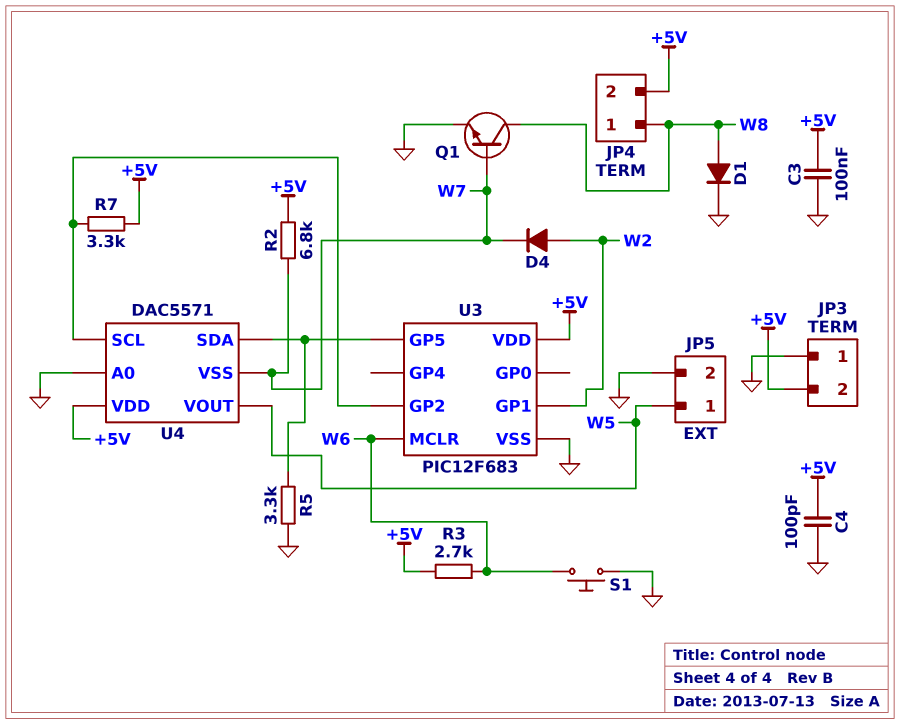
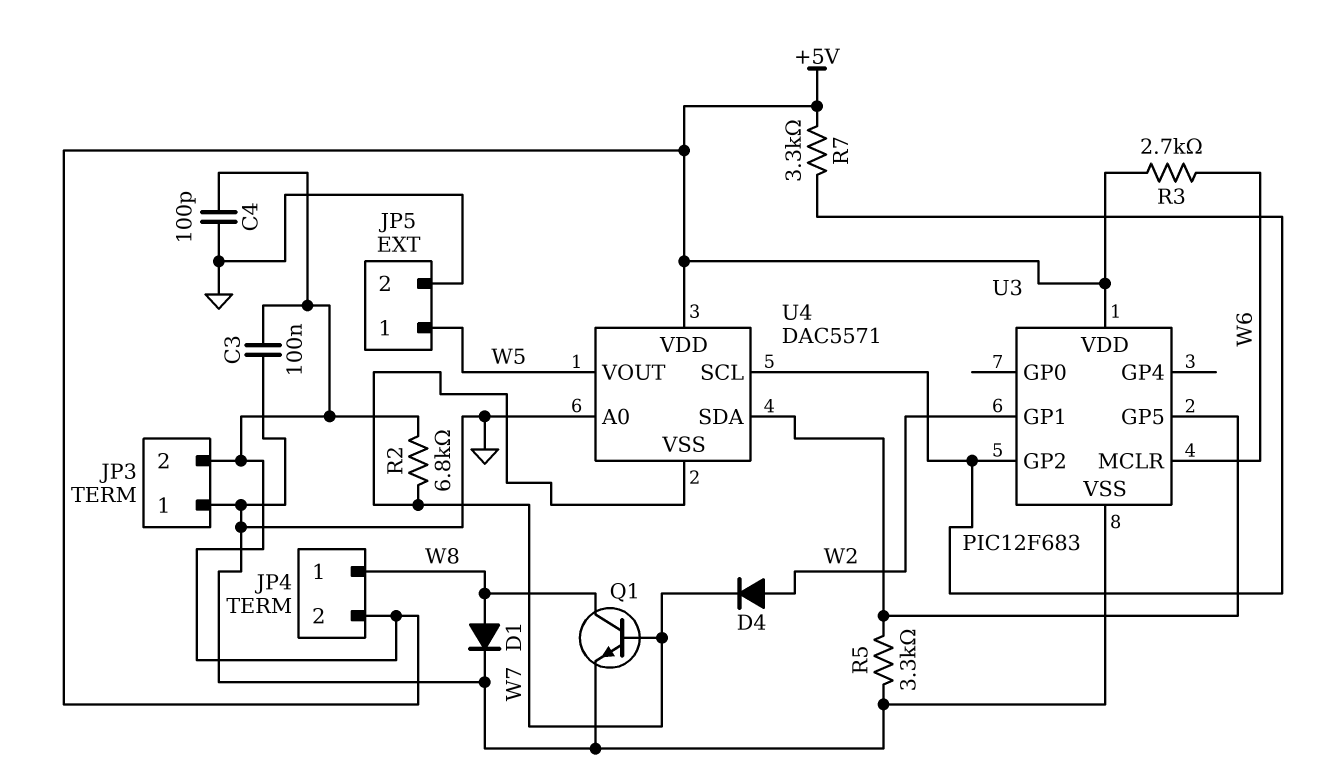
S1: button (GND, W6) -> none

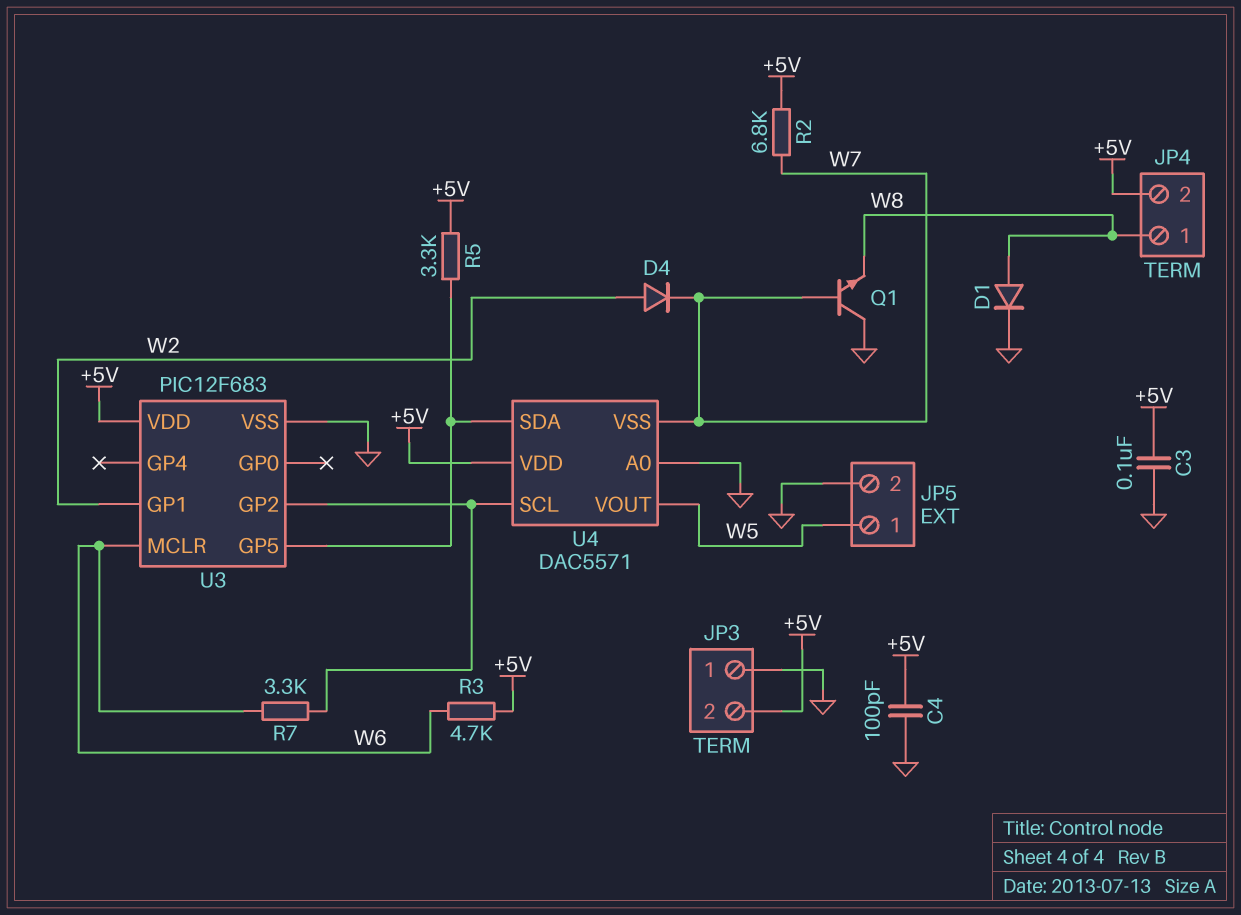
Q1: NPN (B W7, C W8, E GND) -> NPN (B W7, C GND, E W8)
R3: 2.7k (+5V, W6) -> 4.7k (+5V, W6)
R5: 3.3k (GND, U3/GP5) -> 3.3k (+5V, U3/GP5)
R7: 3.3k (+5V, U3/GP2) -> 3.3k (U3/GP2, W6)

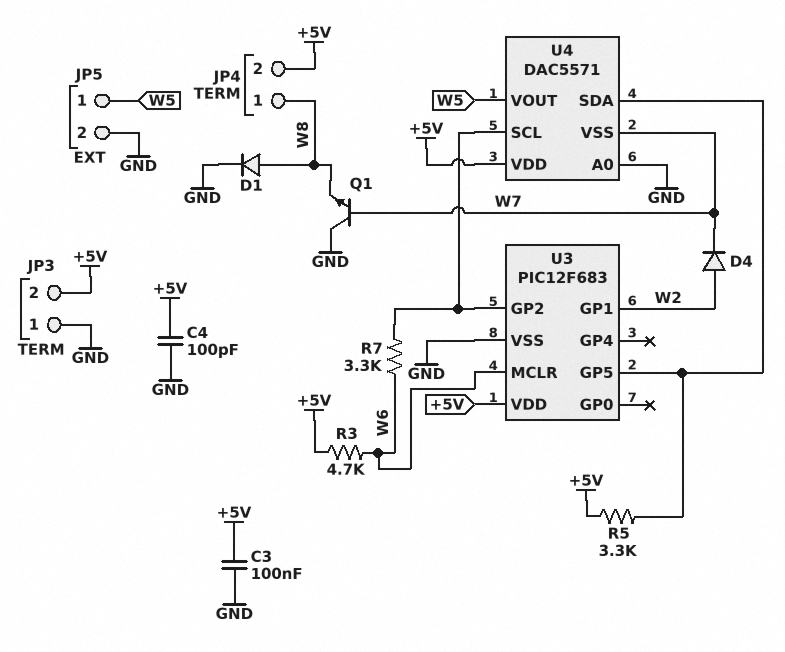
R2: 6.8k (+5V, W7) -> none

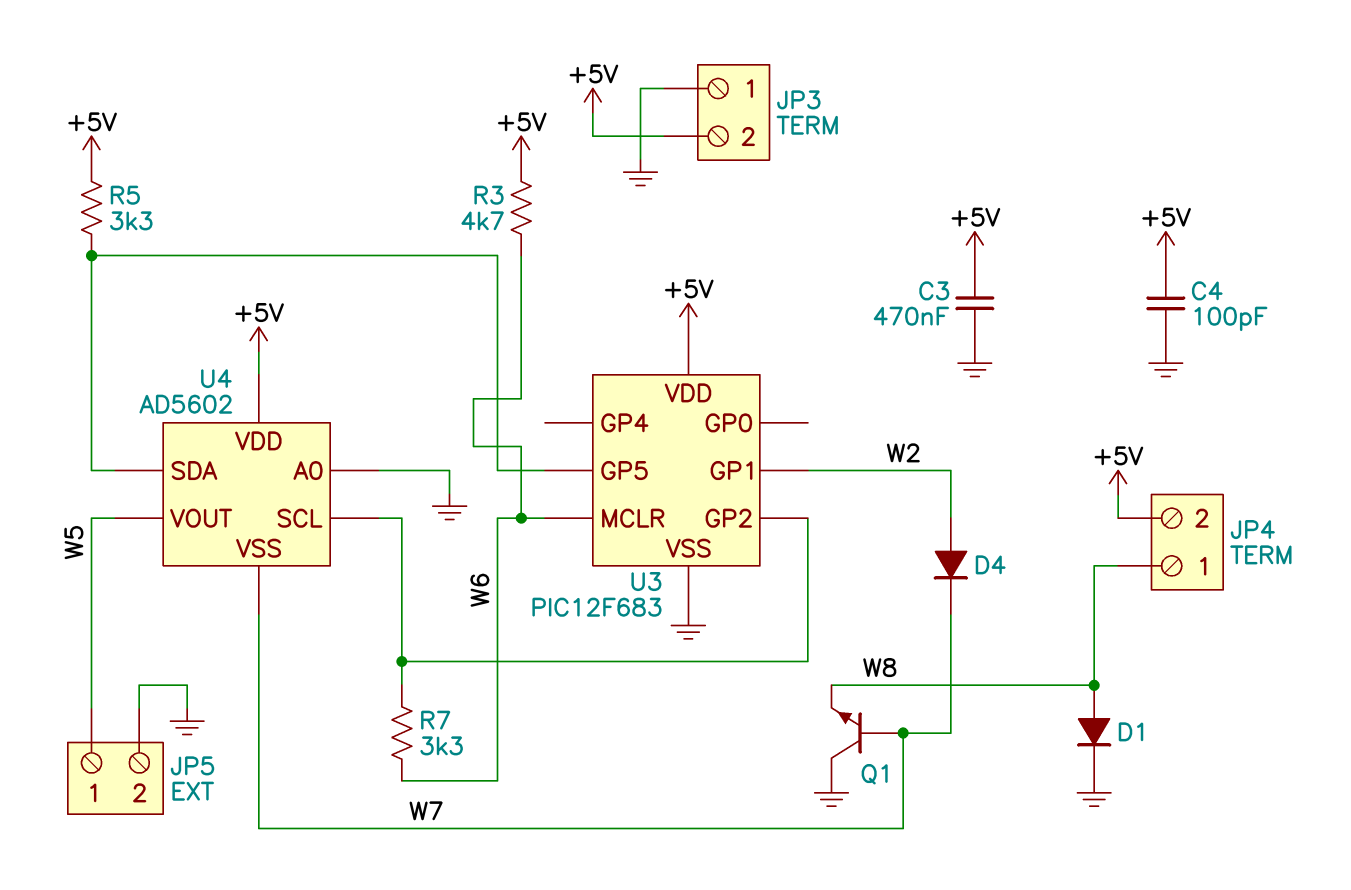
C3: 100nF (+5V, GND) -> 470nF (+5V, GND)
U4: DAC5571 -> AD5602

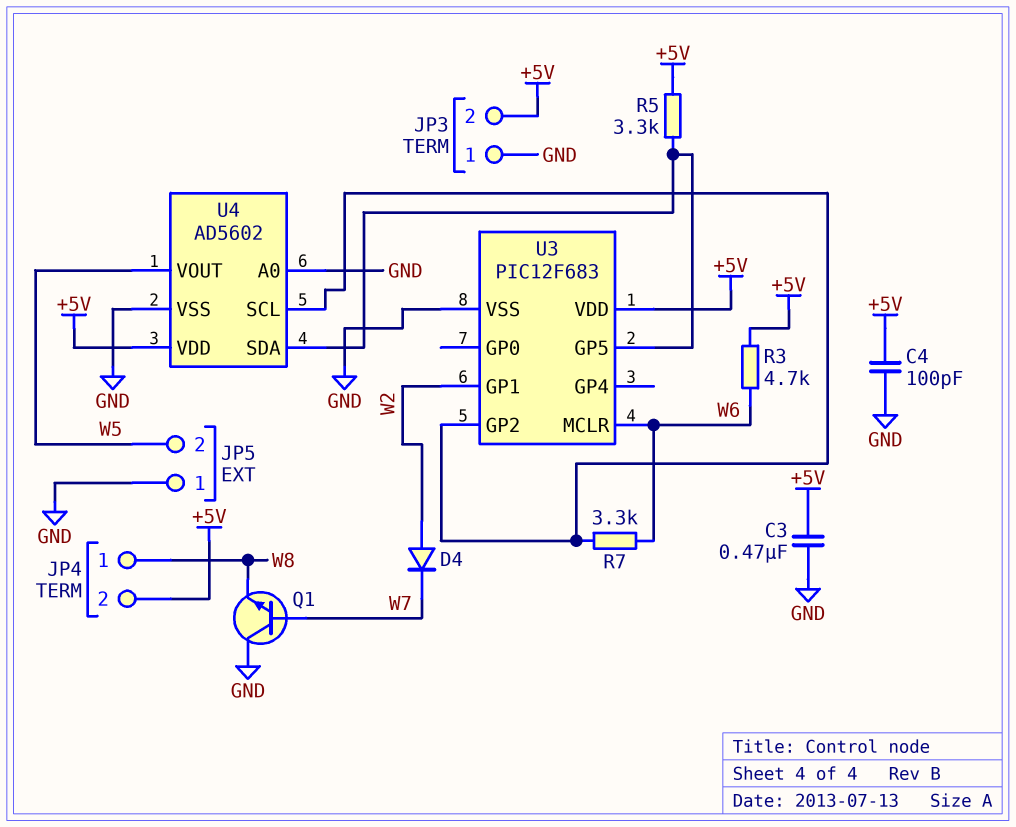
D1: diode (A W8, K GND) -> none
JP5 pin 1: W5 -> GND
JP5 pin 2: GND -> W5
U4 pin VSS: W7 -> GND

